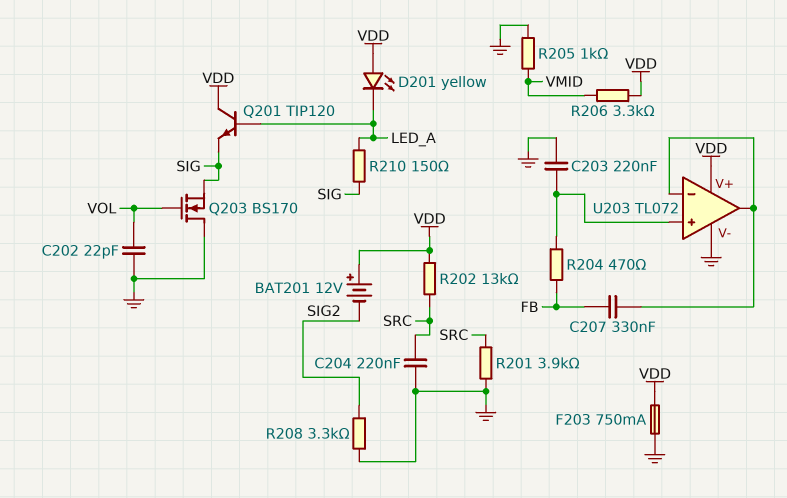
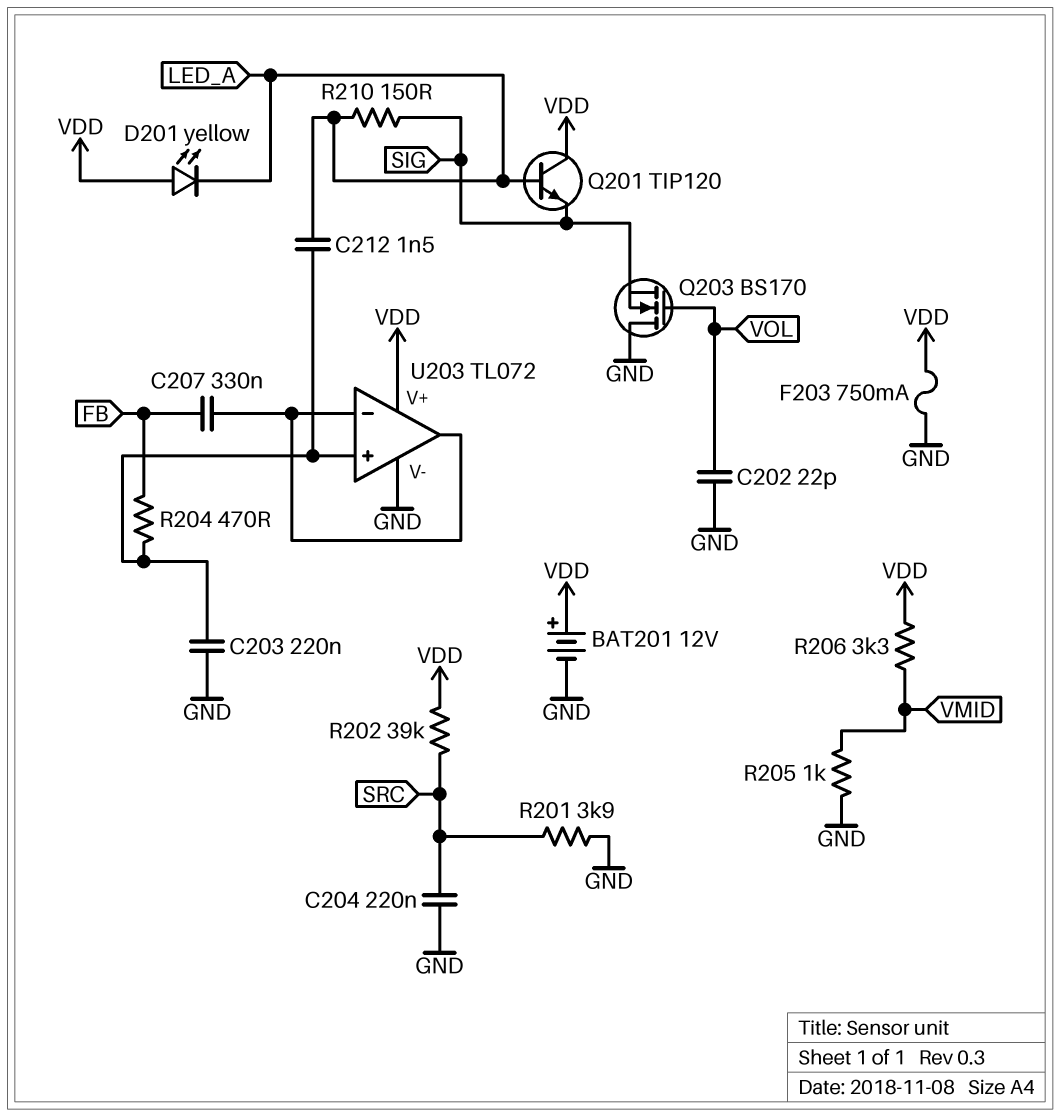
BAT201: 12V (plus VDD, minus SIG2) -> 12V (plus VDD, minus GND)
C212: none -> 1.5nF (LED_A, U203/in+)
R202: 13k (SRC, VDD) -> 39k (SRC, VDD)
R208: 3.3k (GND, SIG2) -> none

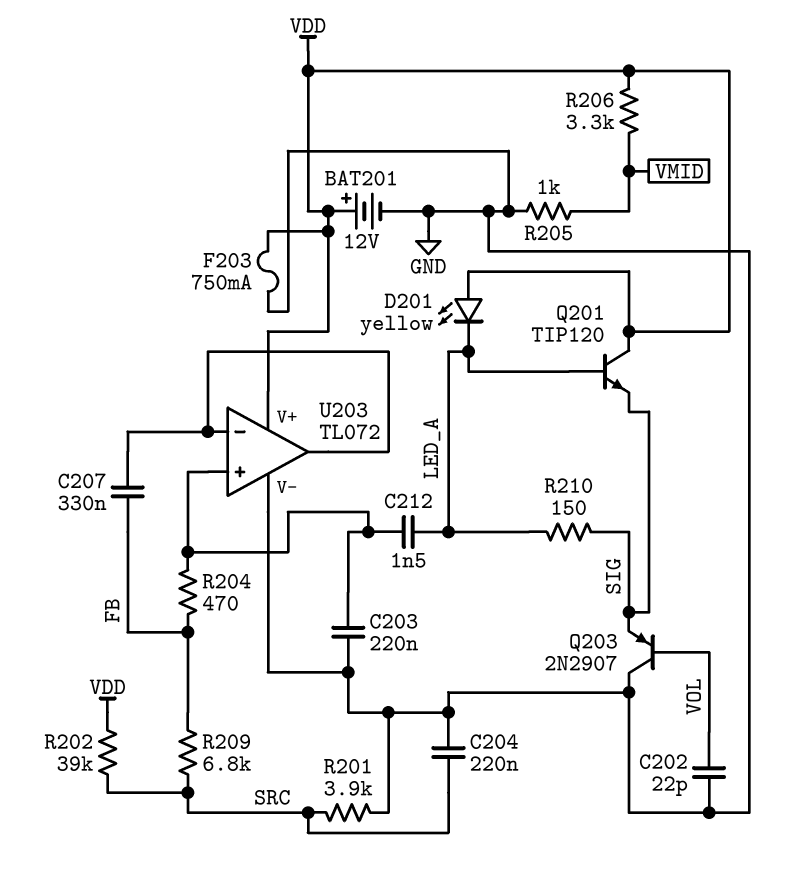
Q203: NMOS BS170 (G VOL, D GND, S SIG) -> PNP 2N2907 (B VOL, C GND, E SIG)
R209: none -> 6.8k (FB, SRC)

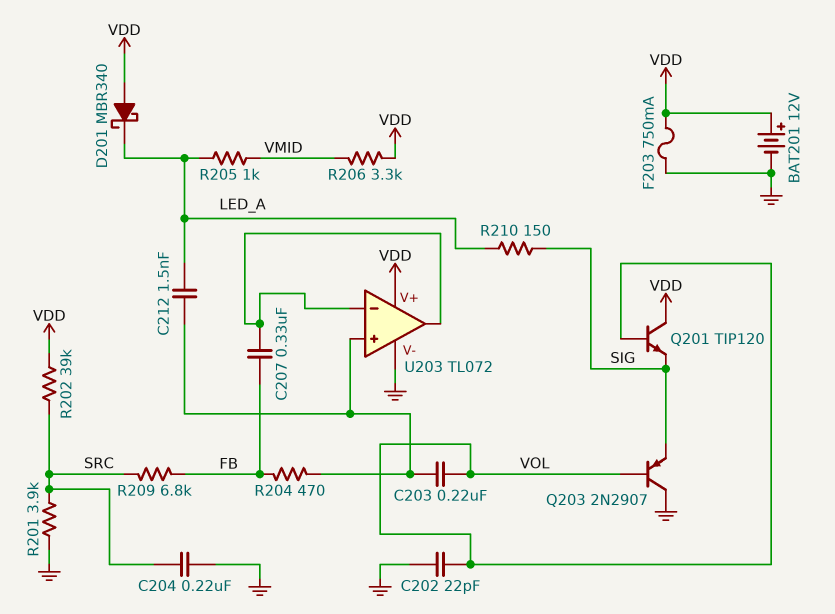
C203: 220nF (GND, U203/in+) -> 220nF (U203/in+, VOL)
D201: LED yellow (A VDD, K LED_A) -> schottky MBR340 (A VDD, K LED_A)
Q201: NPN TIP120 (B LED_A, C VDD, E SIG) -> NPN TIP120 (B VOL, C VDD, E SIG)
R205: 1k (GND, VMID) -> 1k (LED_A, VMID)

